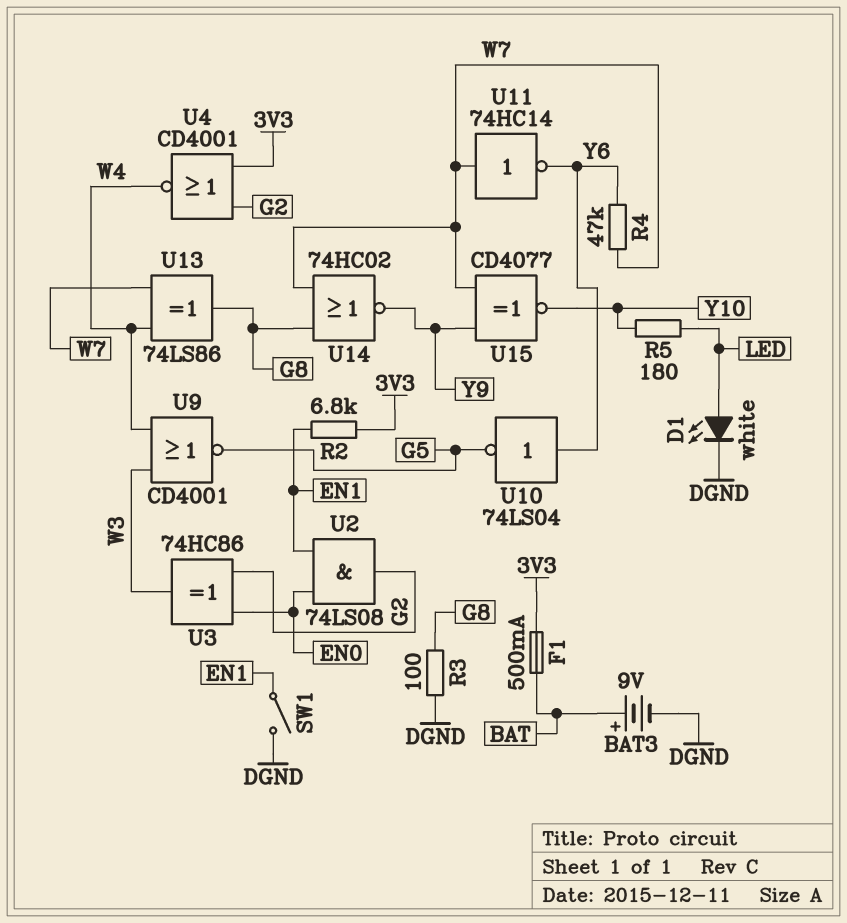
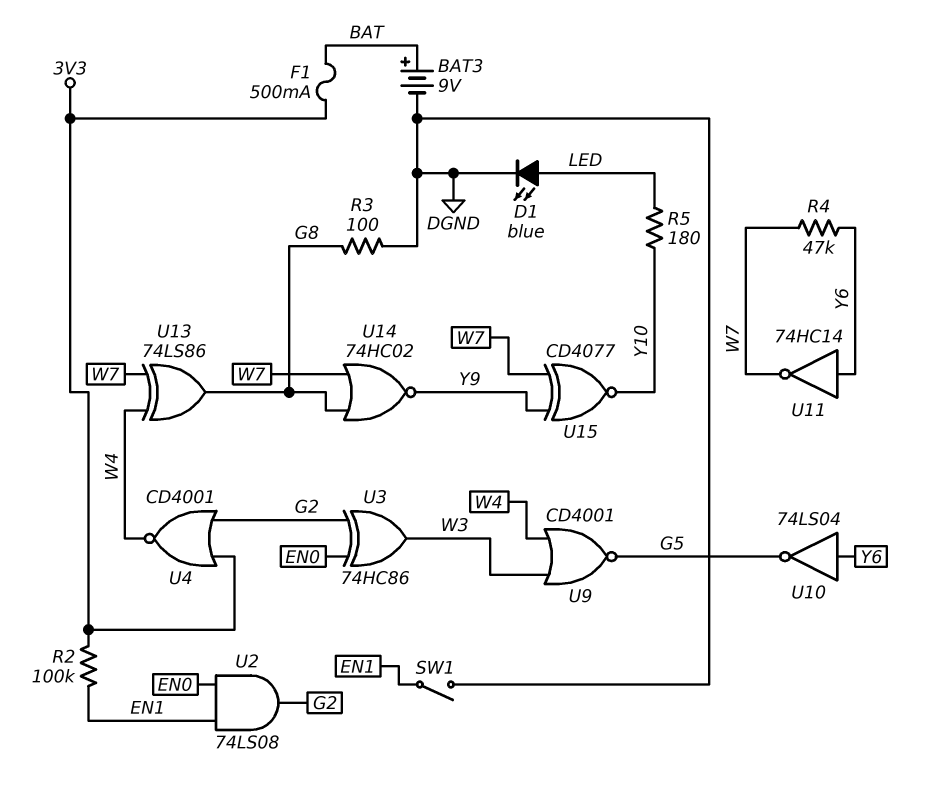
D1: LED white (A LED, K DGND) -> LED blue (A LED, K DGND)
R2: 6.8k (3V3, EN1) -> 100k (3V3, EN1)
U11: NOT 74HC14 (in W7, out Y6) -> NOT 74HC14 (in Y6, out W7)

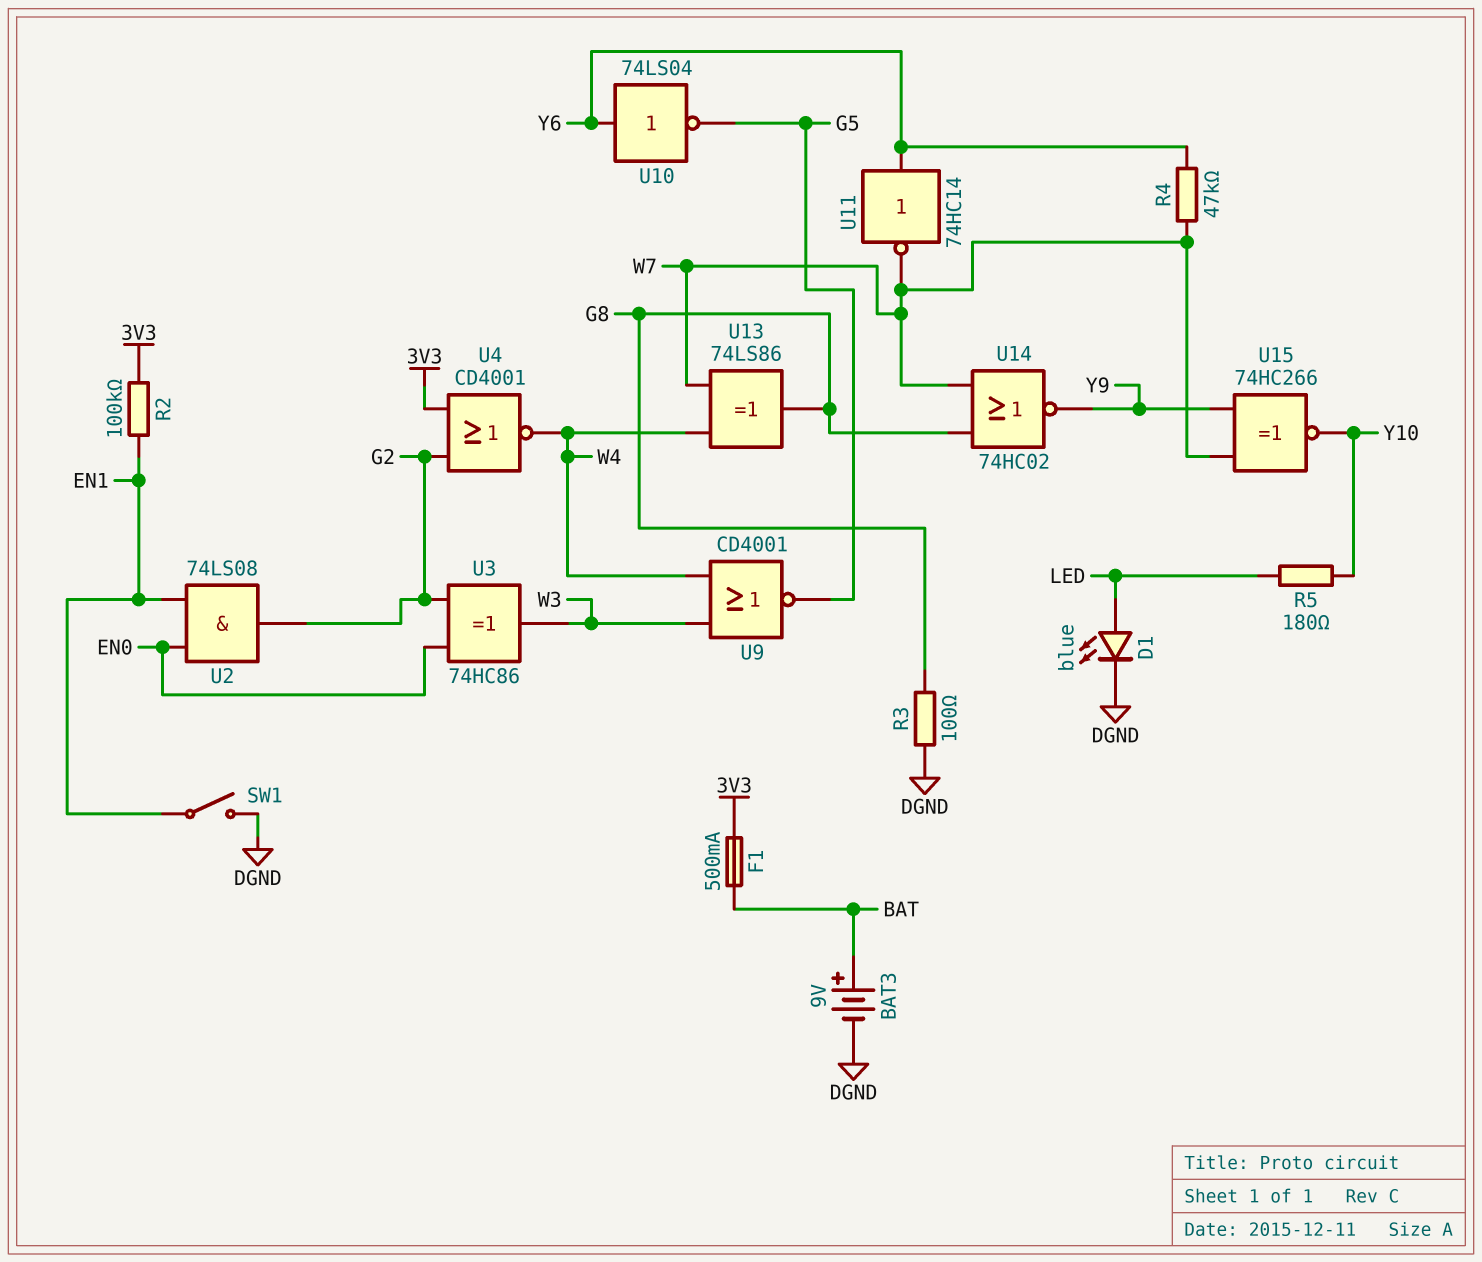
U15: XNOR CD4077 (in W7, in Y9, out Y10) -> XNOR 74HC266 (in W7, in Y9, out Y10)

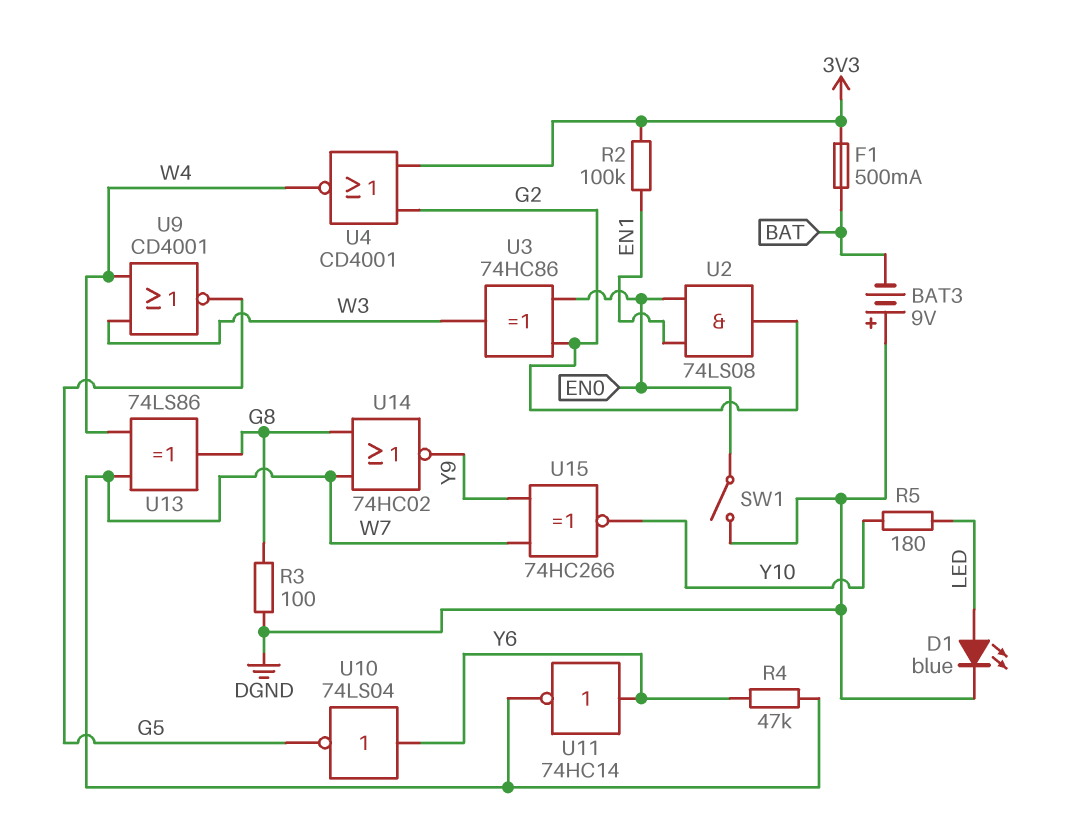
BAT3: 9V (plus BAT, minus DGND) -> 9V (plus DGND, minus BAT)
SW1: switch (DGND, EN1) -> switch (DGND, EN0)

